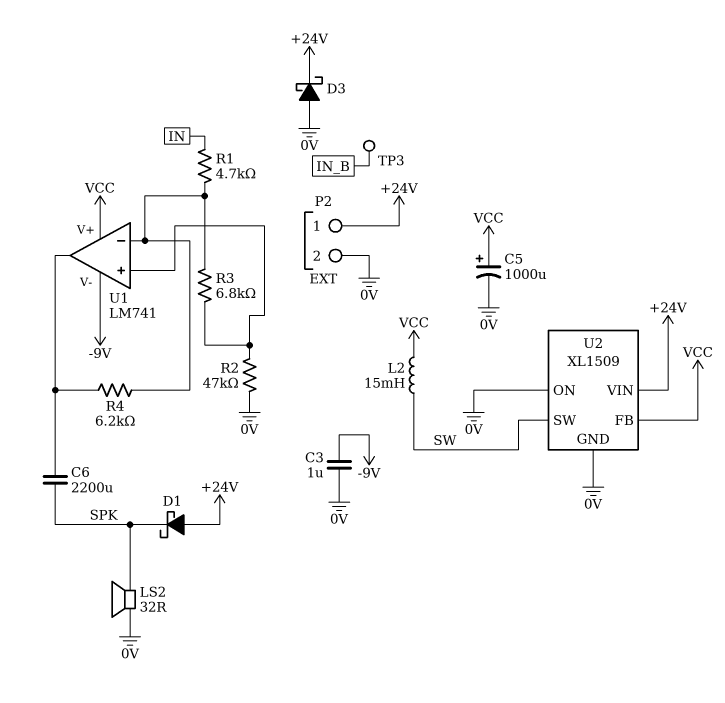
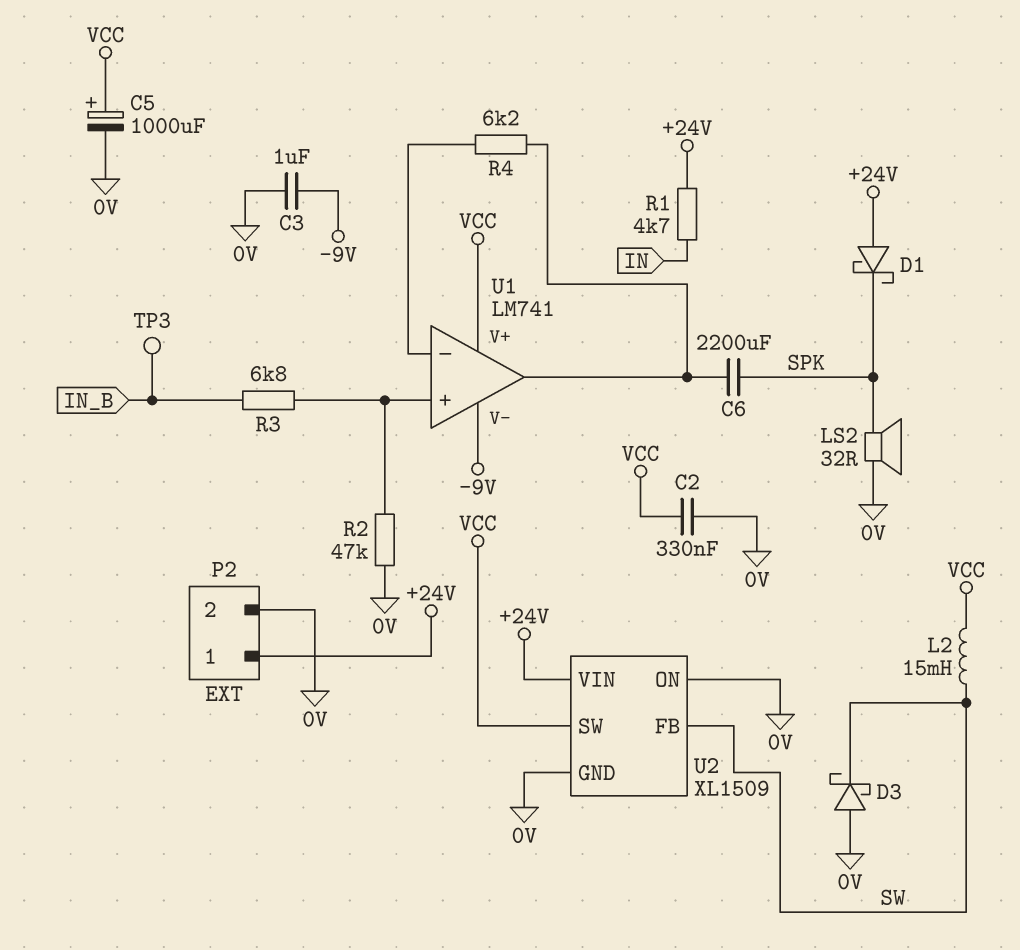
C2: none -> 330nF (0V, VCC)
D3: schottky (A 0V, K +24V) -> schottky (A 0V, K SW)
R1: 4.7k (IN, U1/in-) -> 4.7k (+24V, IN)
R3: 6.8k (U1/in+, U1/in-) -> 6.8k (IN_B, U1/in+)
U2 pin FB: VCC -> SW
U2 pin SW: SW -> VCC

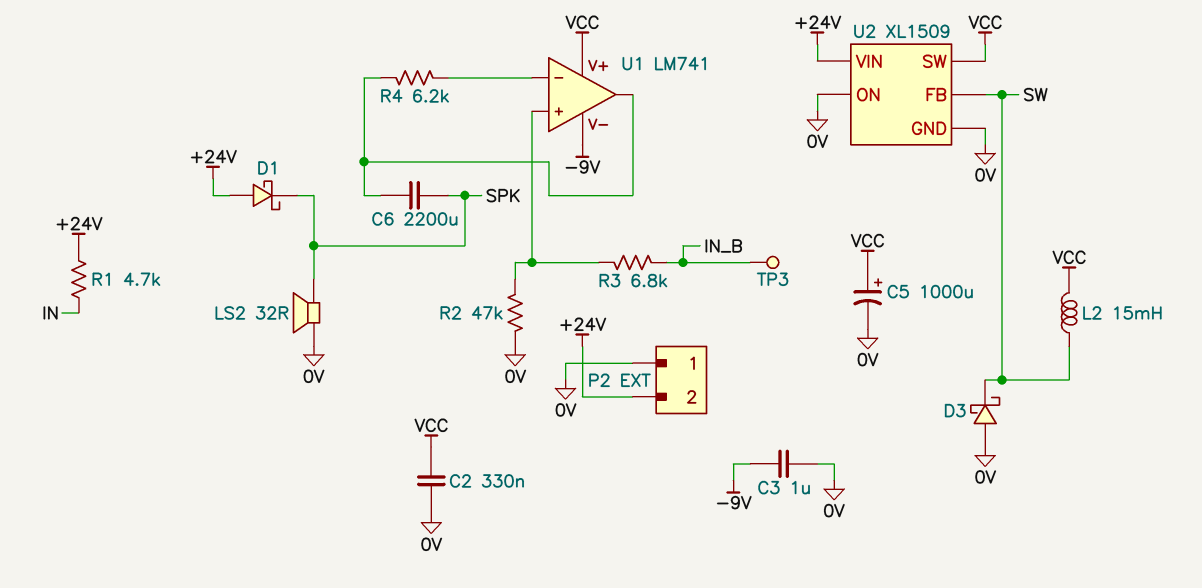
P2 pin 1: +24V -> 0V
P2 pin 2: 0V -> +24V

